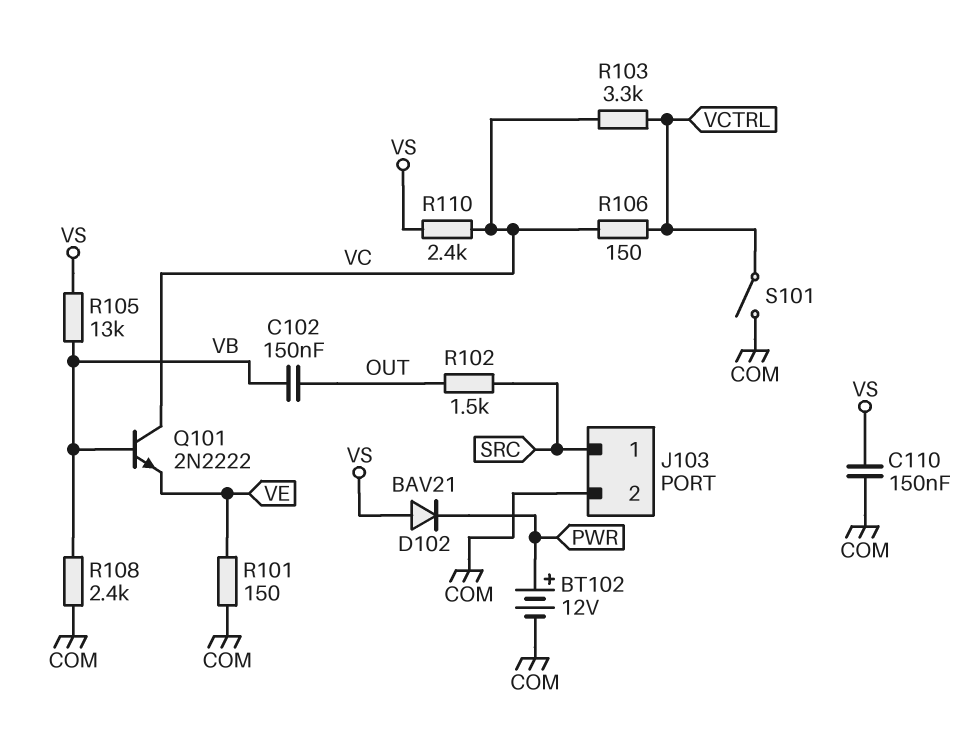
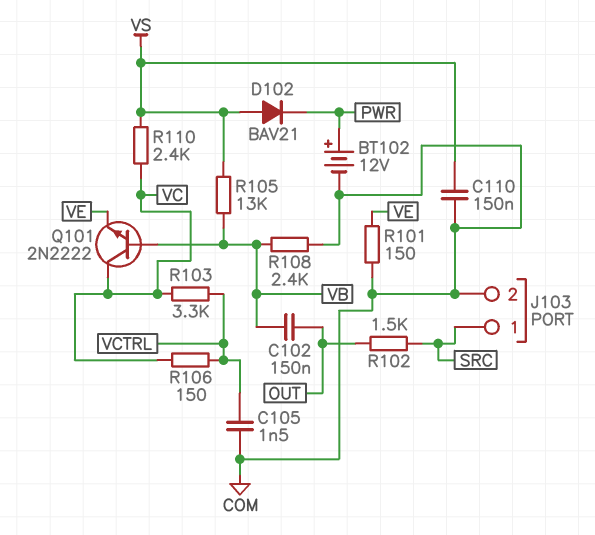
C105: none -> 1.5nF (COM, VCTRL)
S101: switch (COM, VCTRL) -> none

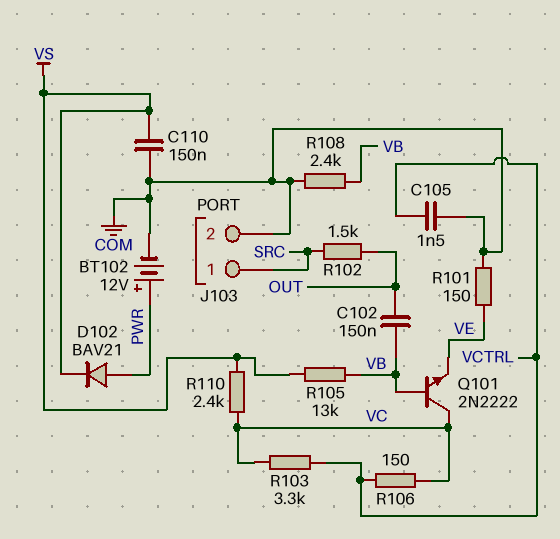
D102: diode BAV21 (A VS, K PWR) -> diode BAV21 (A PWR, K VS)

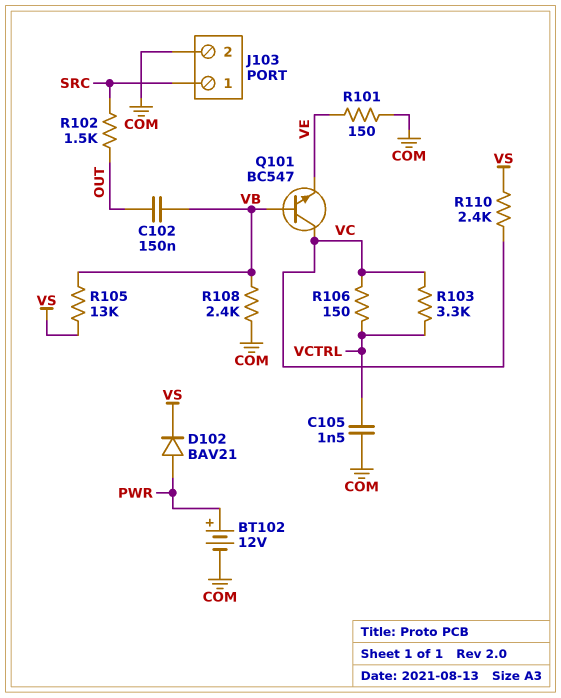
C110: 150nF (COM, VS) -> none
Q101: NPN 2N2222 (B VB, C VC, E VE) -> NPN BC547 (B VB, C VC, E VE)

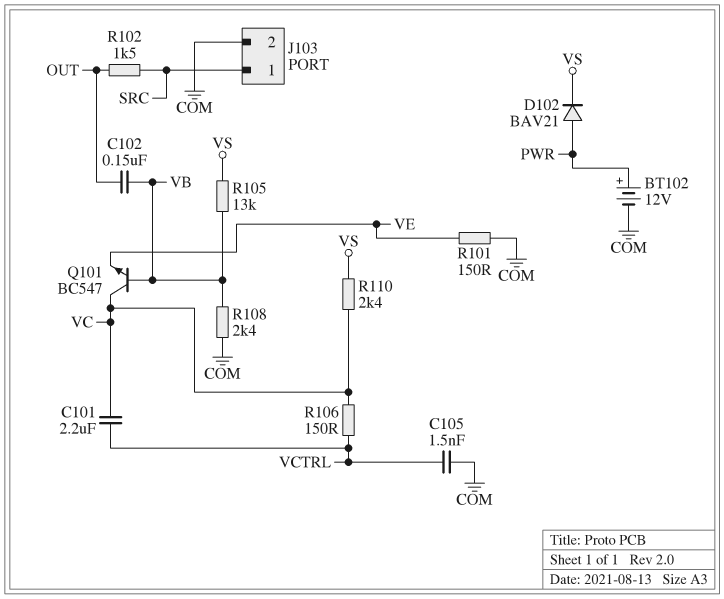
C101: none -> 2.2uF (VC, VCTRL)
R103: 3.3k (VC, VCTRL) -> none

